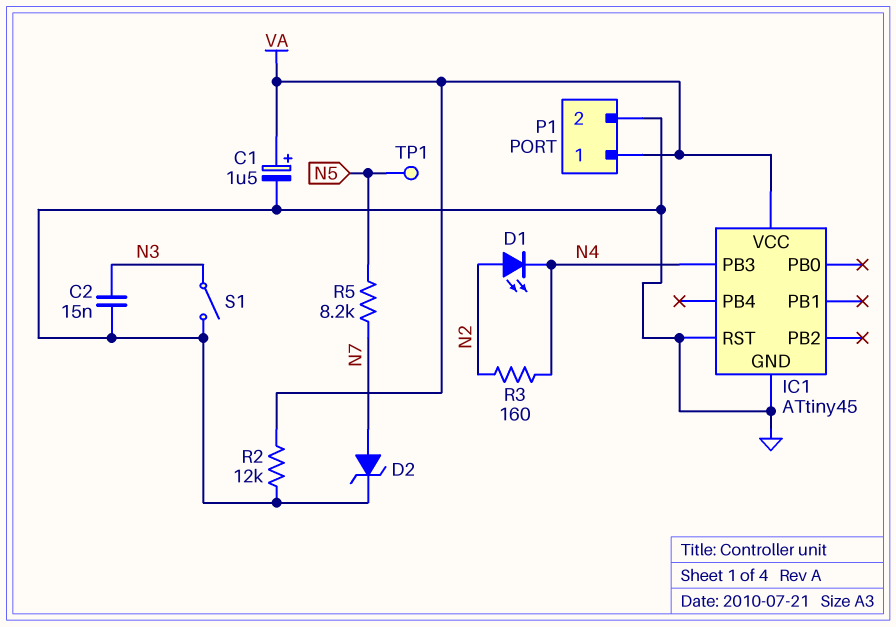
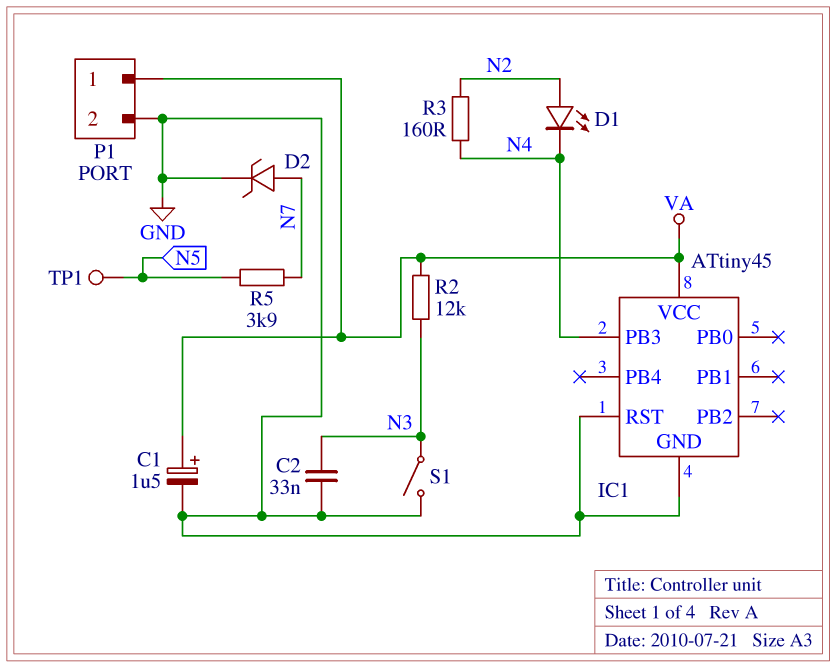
C2: 15nF (GND, N3) -> 33nF (GND, N3)
R2: 12k (GND, VA) -> 12k (N3, VA)
R5: 8.2k (N5, N7) -> 3.9k (N5, N7)

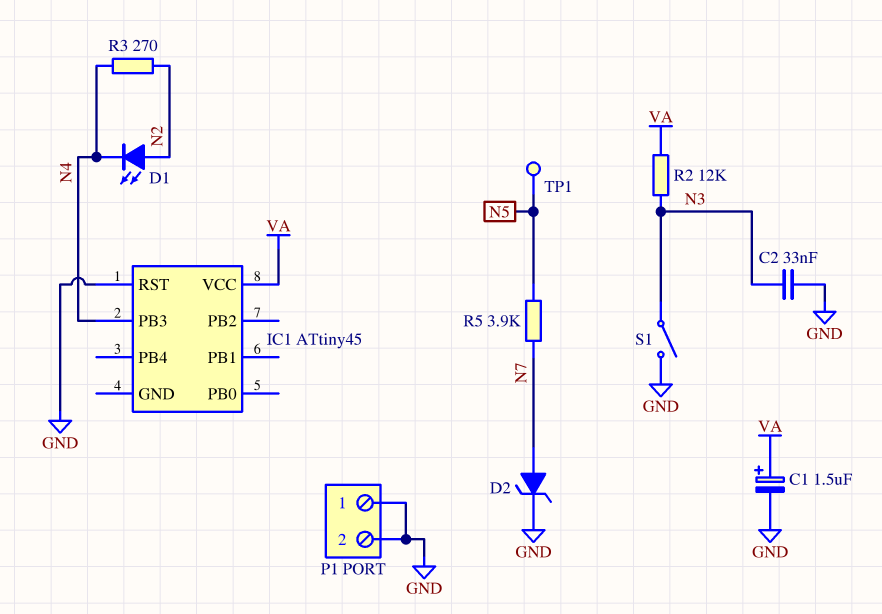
IC1 pin GND: GND -> none
P1 pin 1: VA -> GND
R3: 160 (N2, N4) -> 270 (N2, N4)

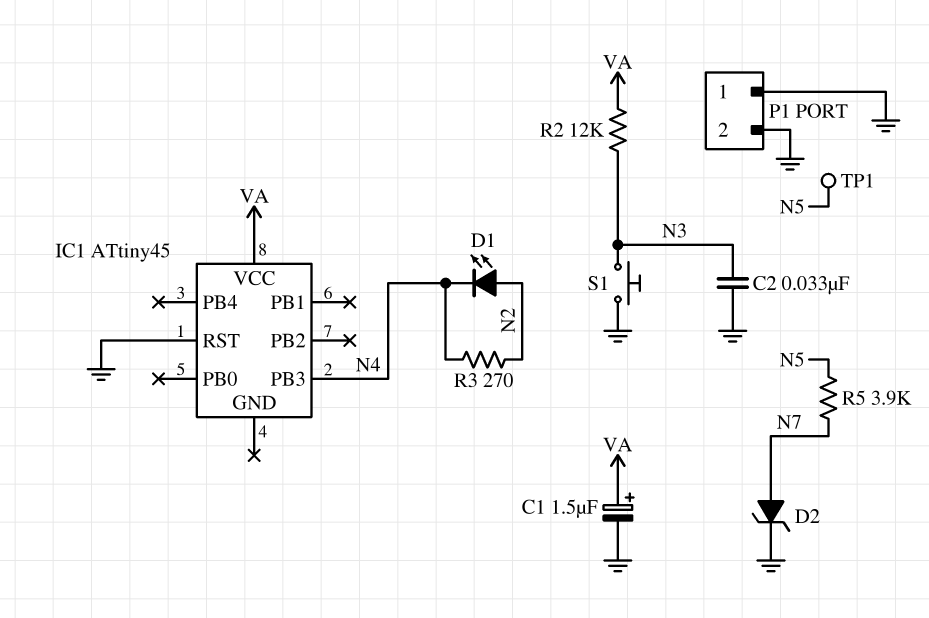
S1: switch (GND, N3) -> button (GND, N3)

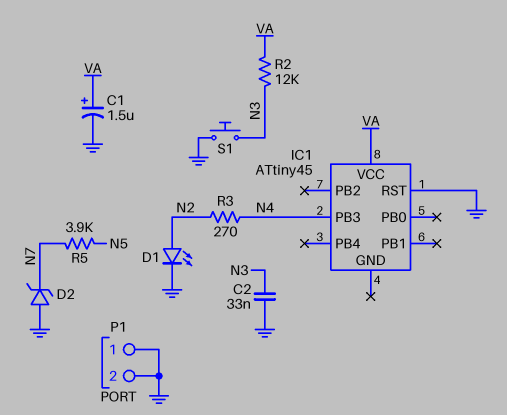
D1: LED (A N2, K N4) -> LED (A N2, K GND)
D2: zener (A N7, K GND) -> zener (A GND, K N7)
TP1: test point (N5) -> none

